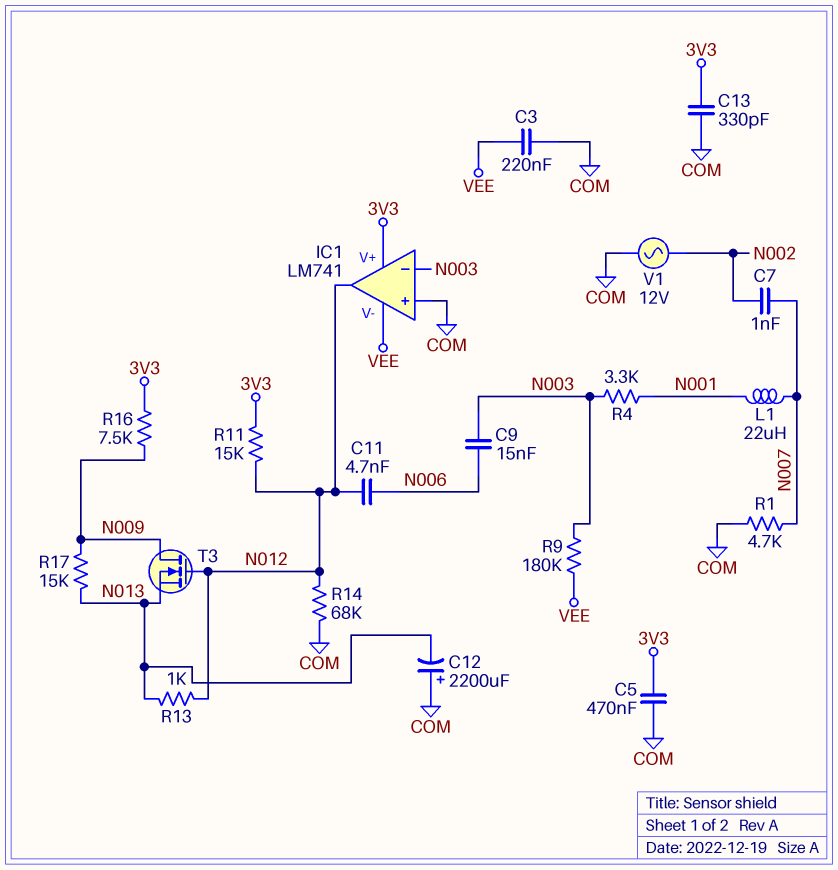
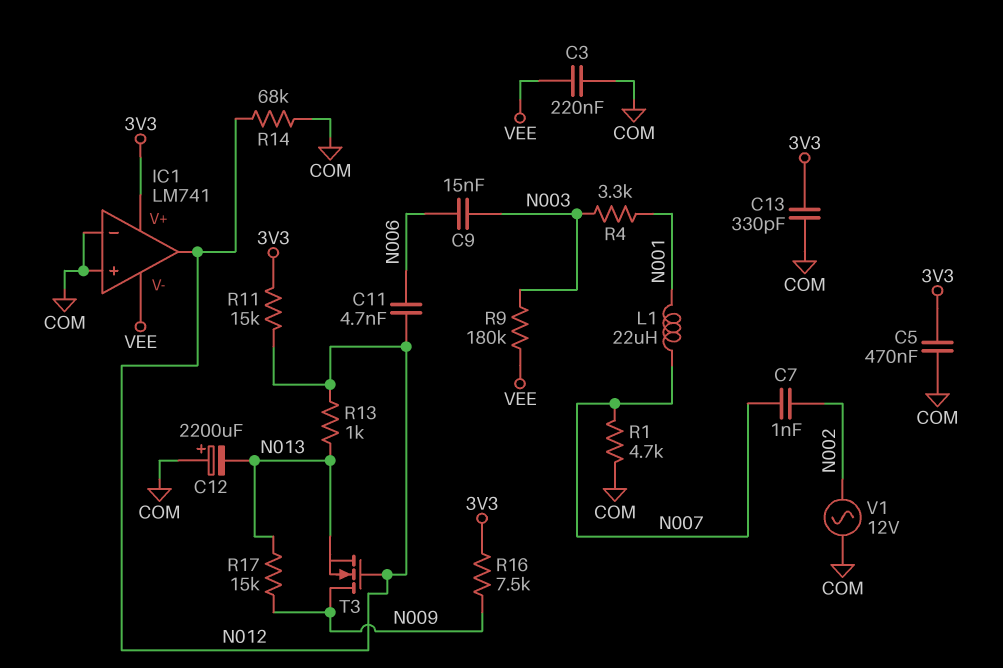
IC1 pin in-: N003 -> COM

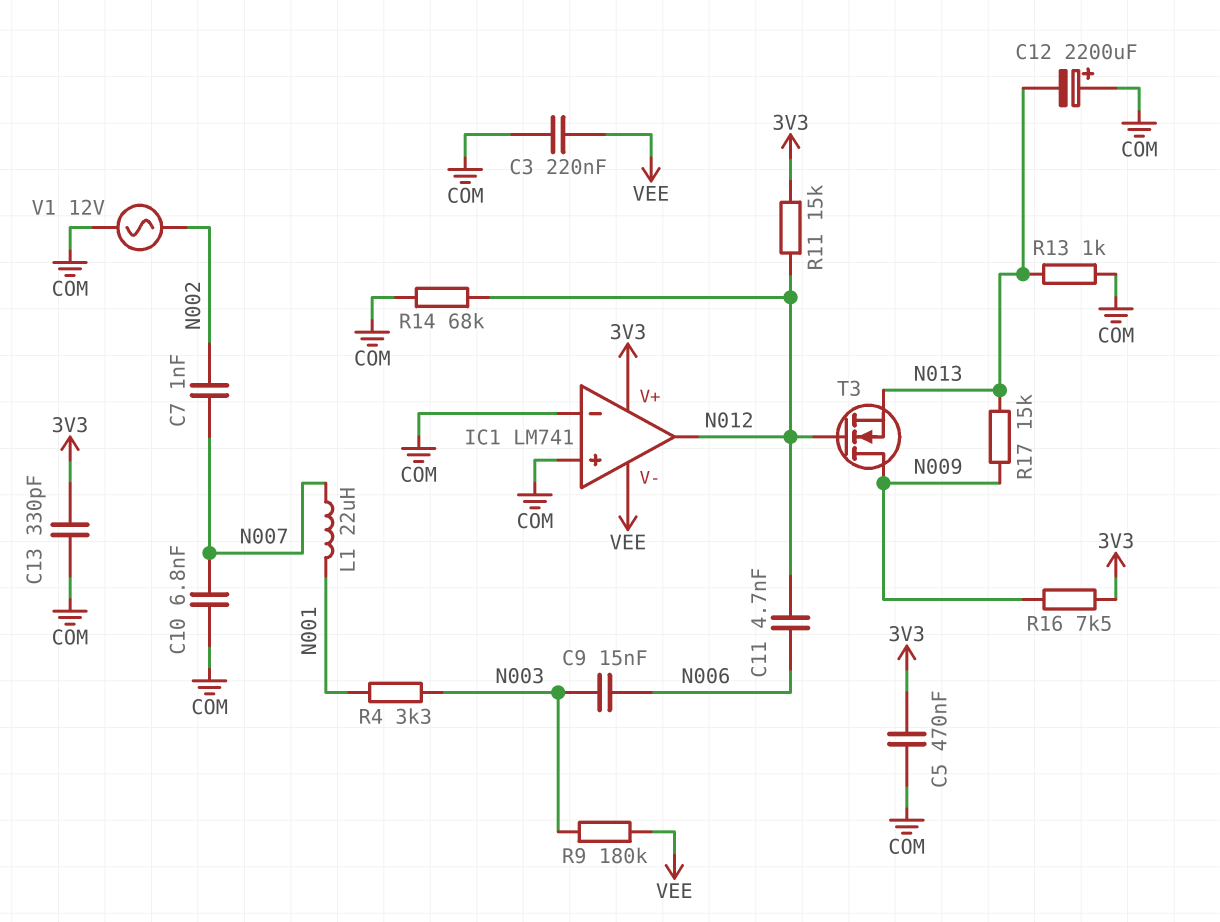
C10: none -> 6.8nF (COM, N007)
R1: 4.7k (COM, N007) -> none
R13: 1k (N012, N013) -> 1k (COM, N013)

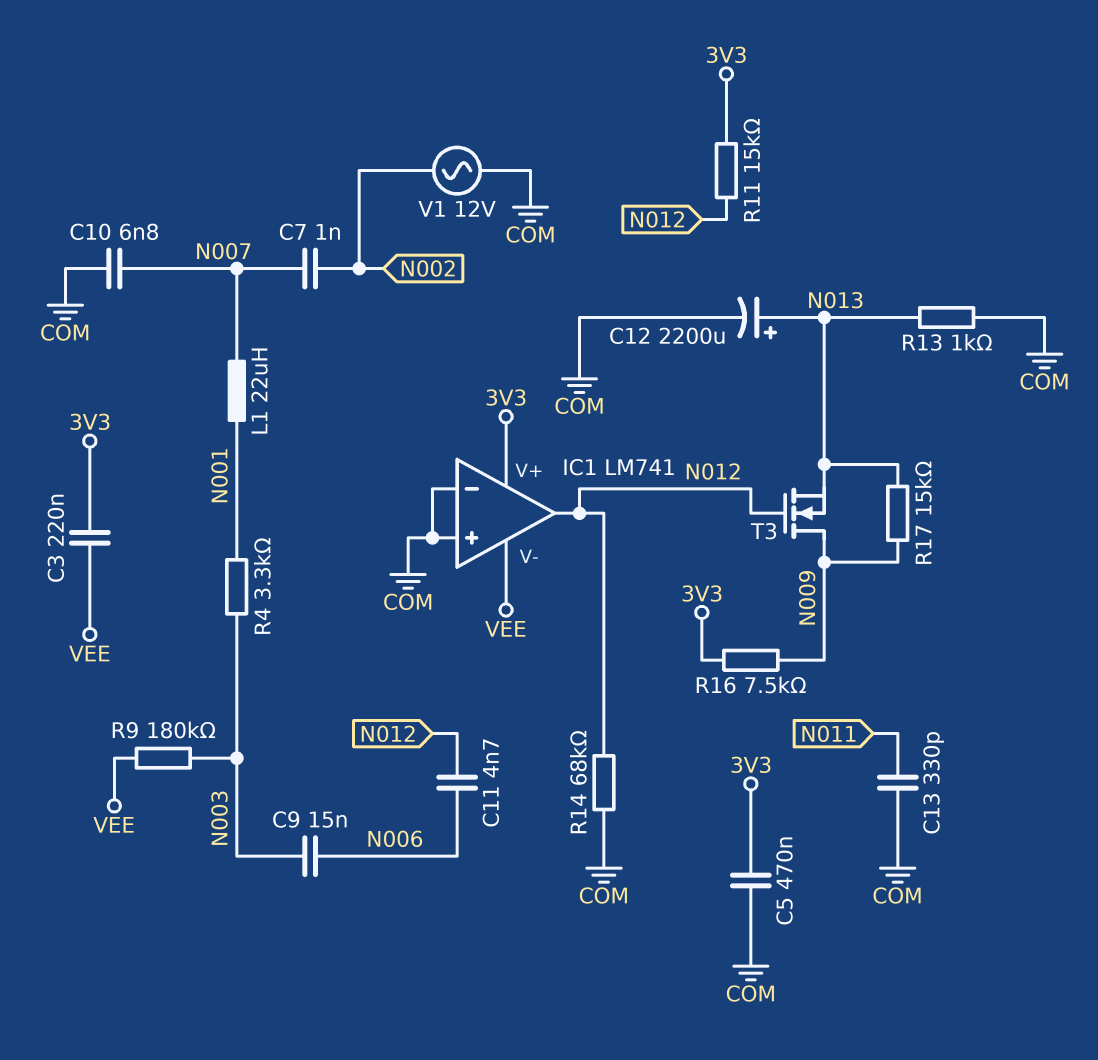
C3: 220nF (COM, VEE) -> 220nF (3V3, VEE)
C12: 2200uF (plus COM, minus N013) -> 2200uF (plus N013, minus COM)
C13: 330pF (3V3, COM) -> 330pF (COM, N011)

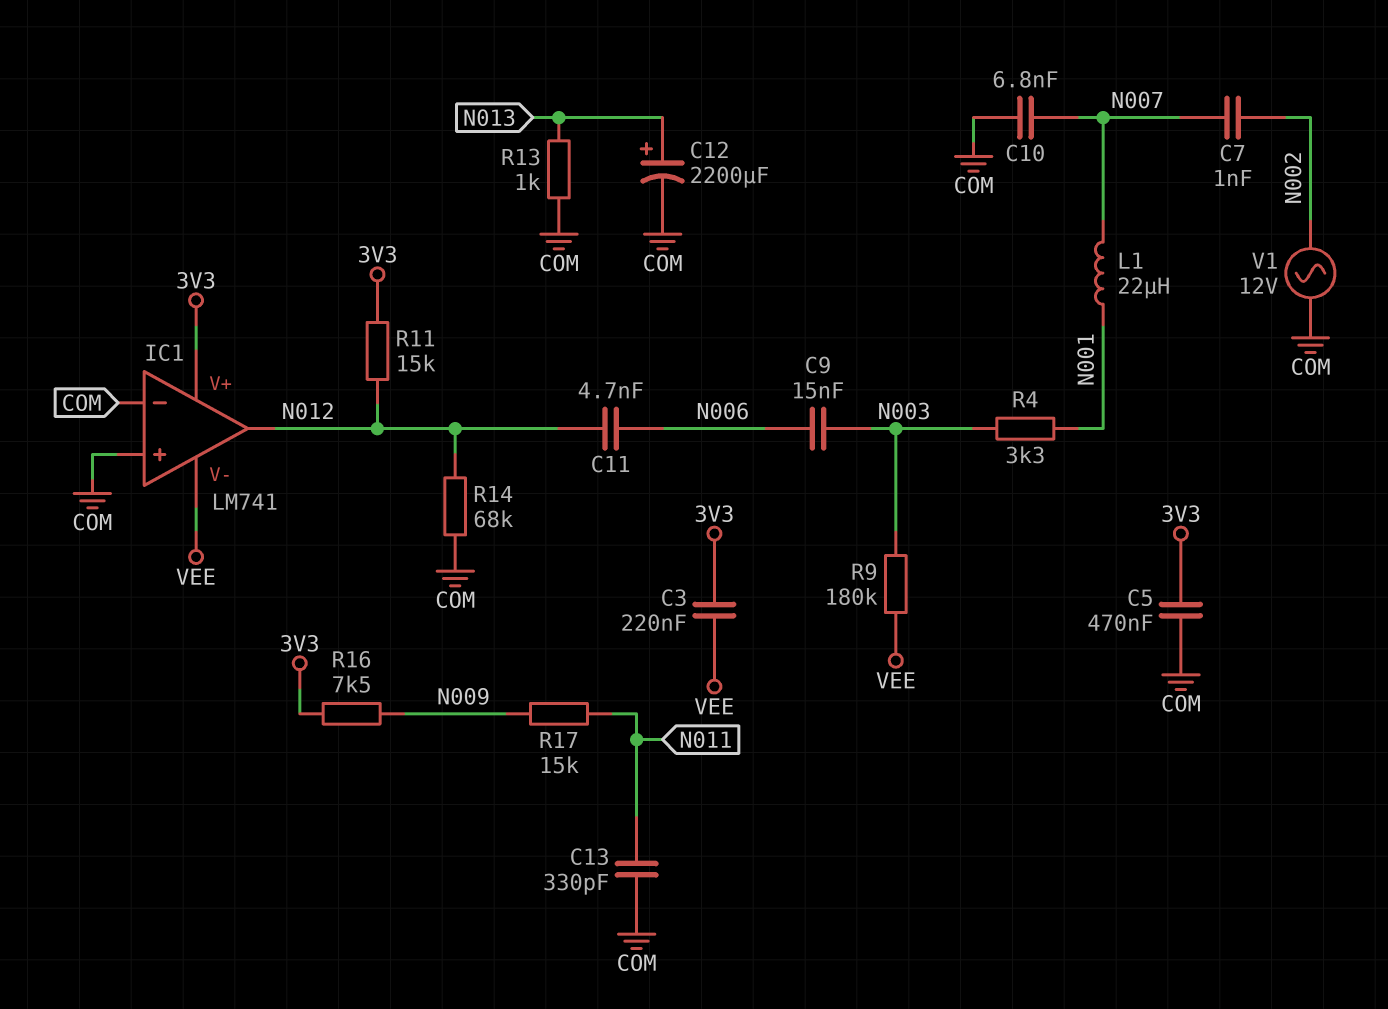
R17: 15k (N009, N013) -> 15k (N009, N011)
T3: NMOS (G N012, D N009, S N013) -> none

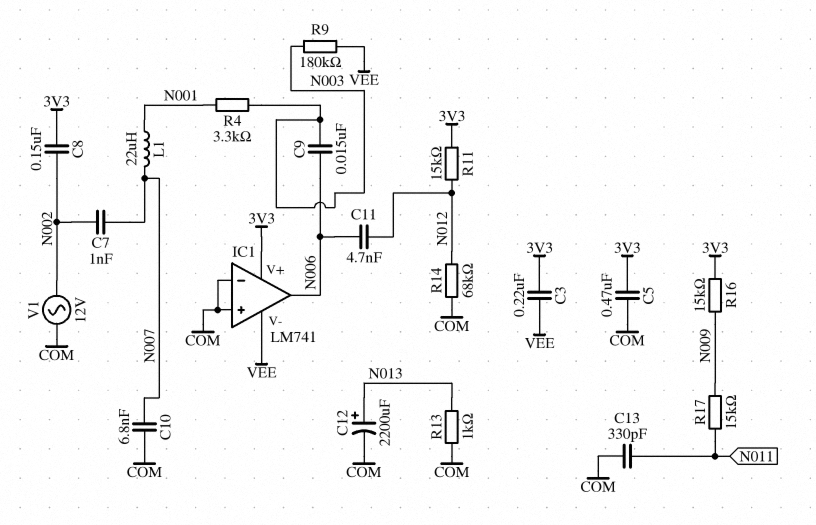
C8: none -> 150nF (3V3, N002)
IC1 pin out: N012 -> N006
R16: 7.5k (3V3, N009) -> 15k (3V3, N009)

